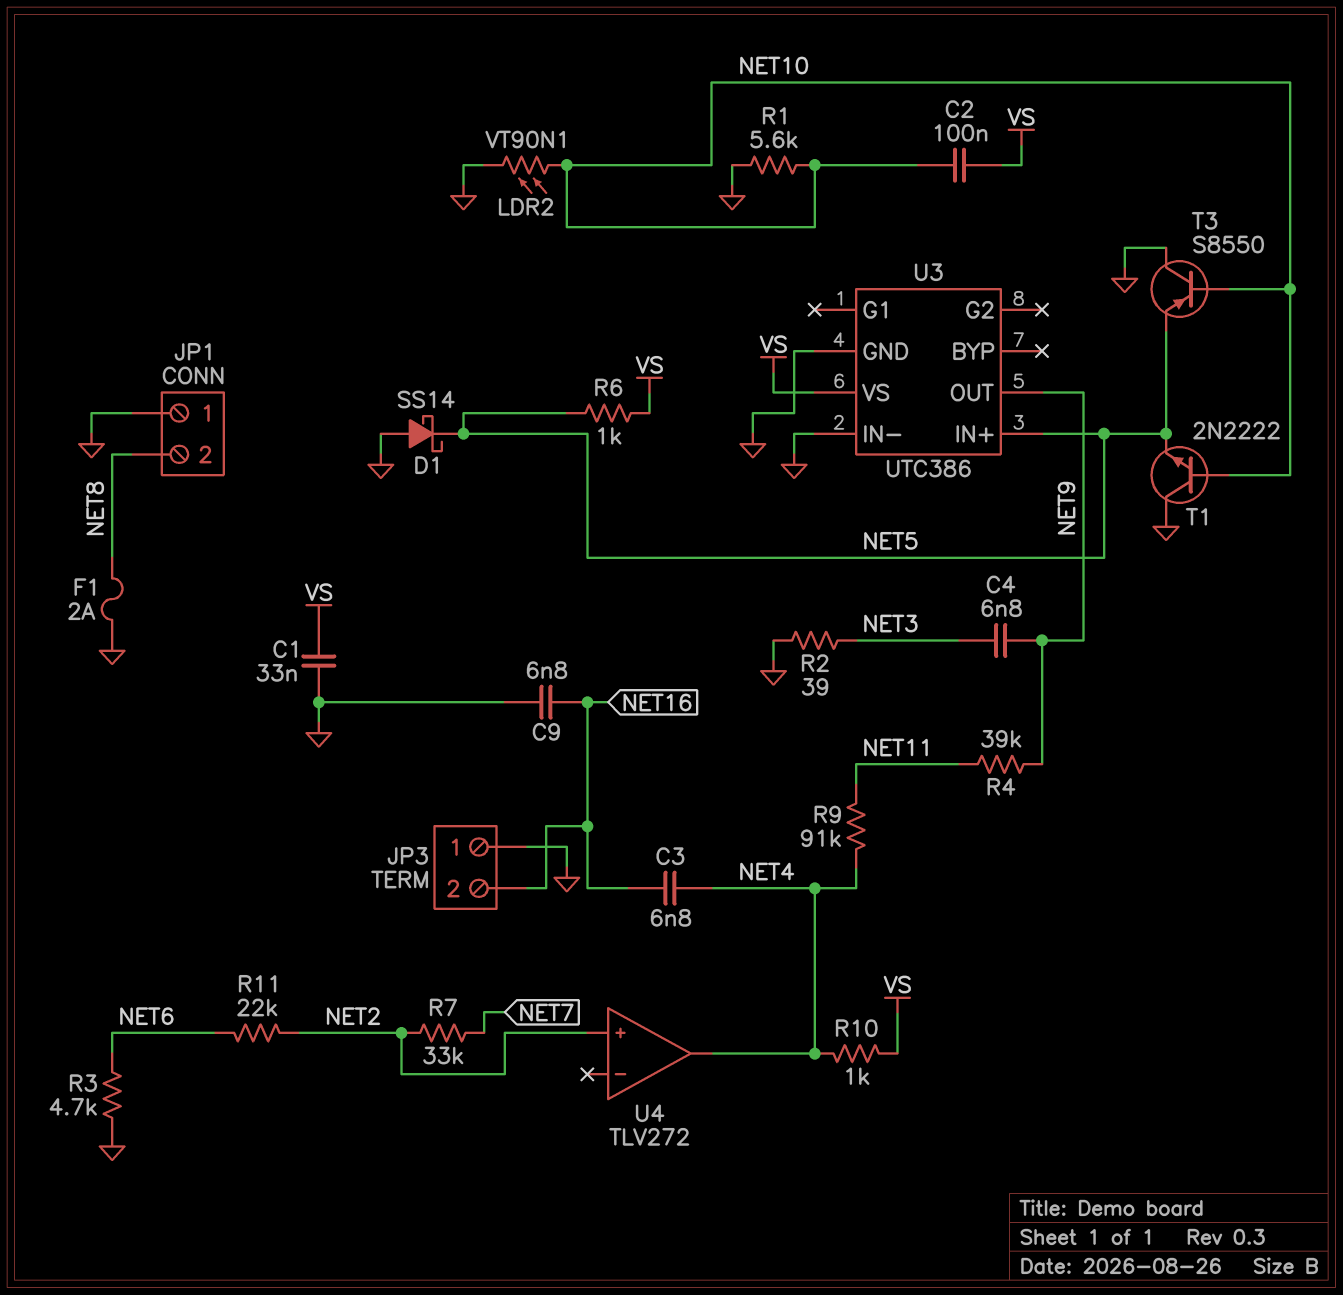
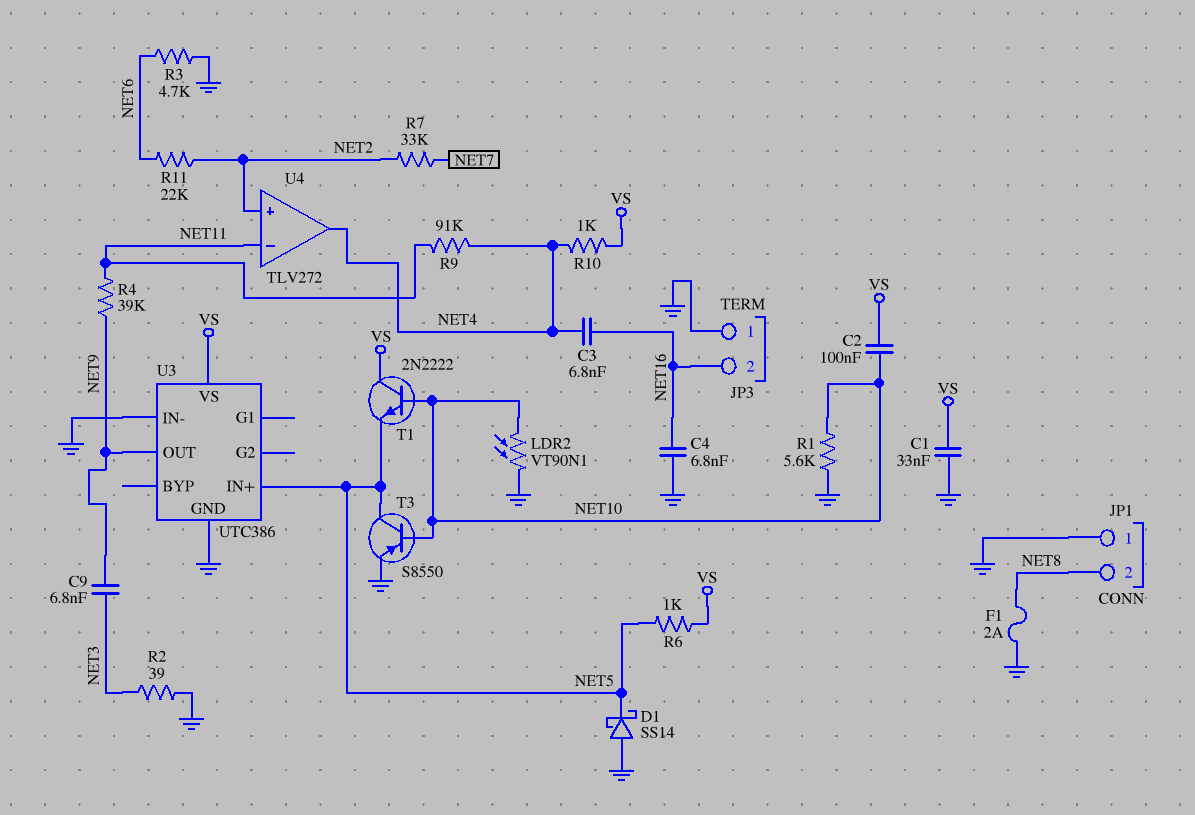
C4: 6.8nF (NET3, NET9) -> 6.8nF (GND, NET16)
C9: 6.8nF (GND, NET16) -> 6.8nF (NET3, NET9)
T1: NPN 2N2222 (B NET10, C GND, E NET5) -> NPN 2N2222 (B NET10, C VS, E NET5)
T3: PNP S8550 (B NET10, C GND, E NET5) -> PNP S8550 (B NET10, C NET5, E GND)
U4 pin in-: none -> NET11

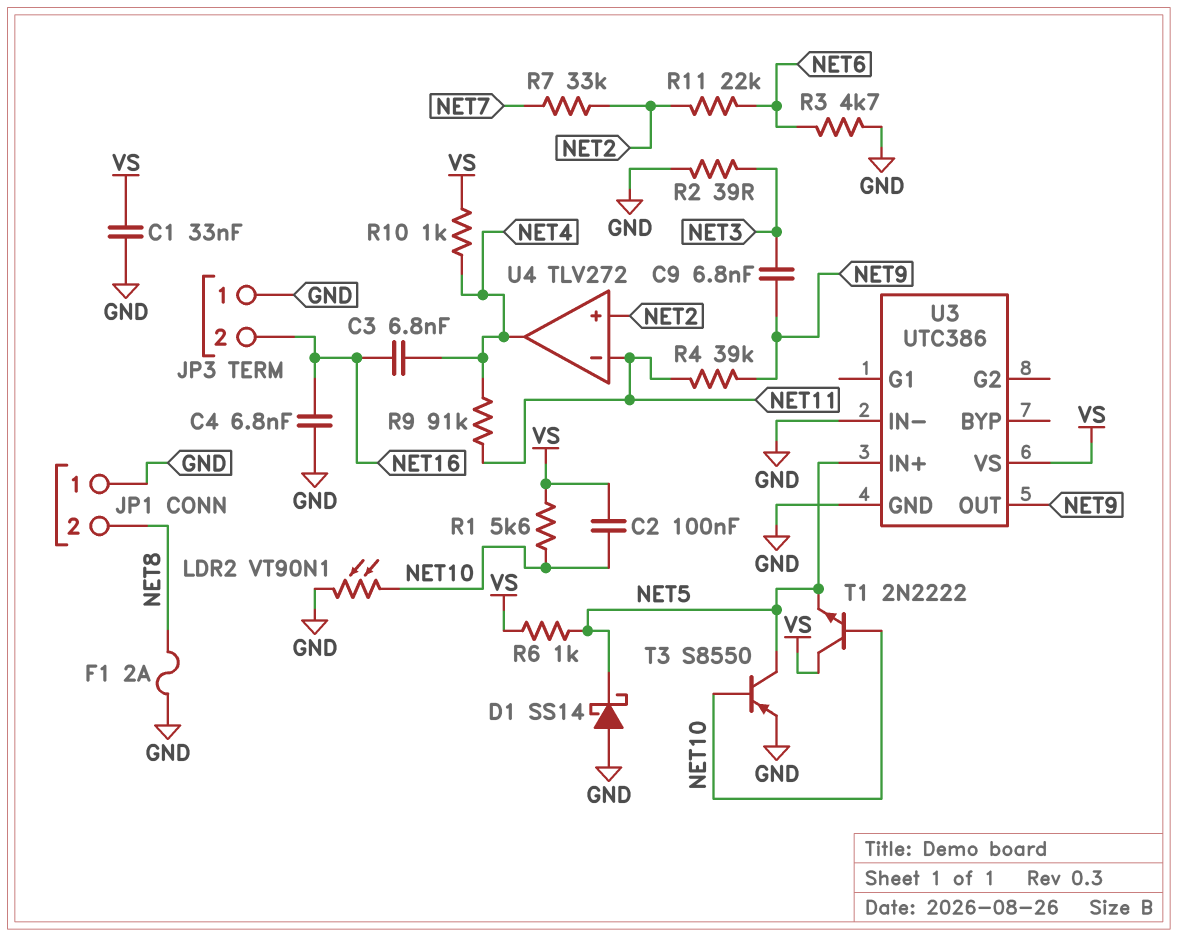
R1: 5.6k (GND, NET10) -> 5.6k (NET10, VS)

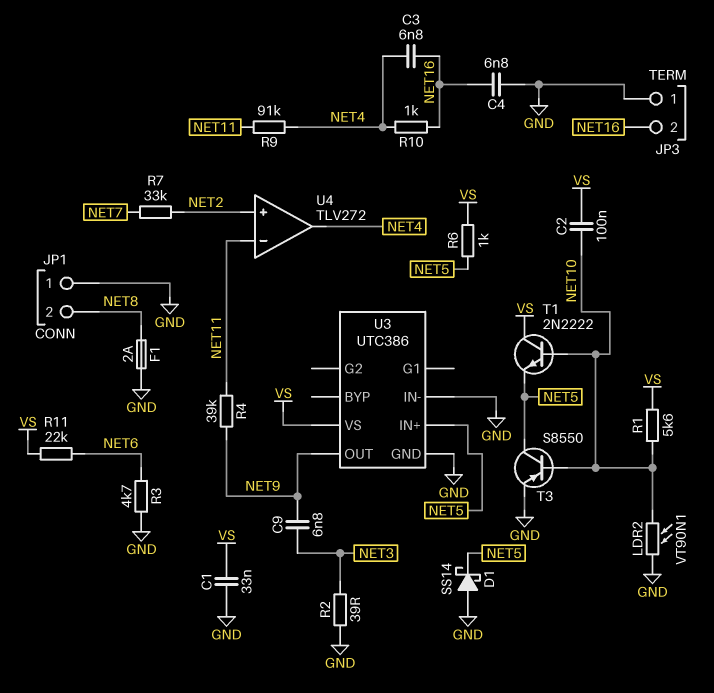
R10: 1k (NET4, VS) -> 1k (NET4, NET16)
R11: 22k (NET2, NET6) -> 22k (NET6, VS)

